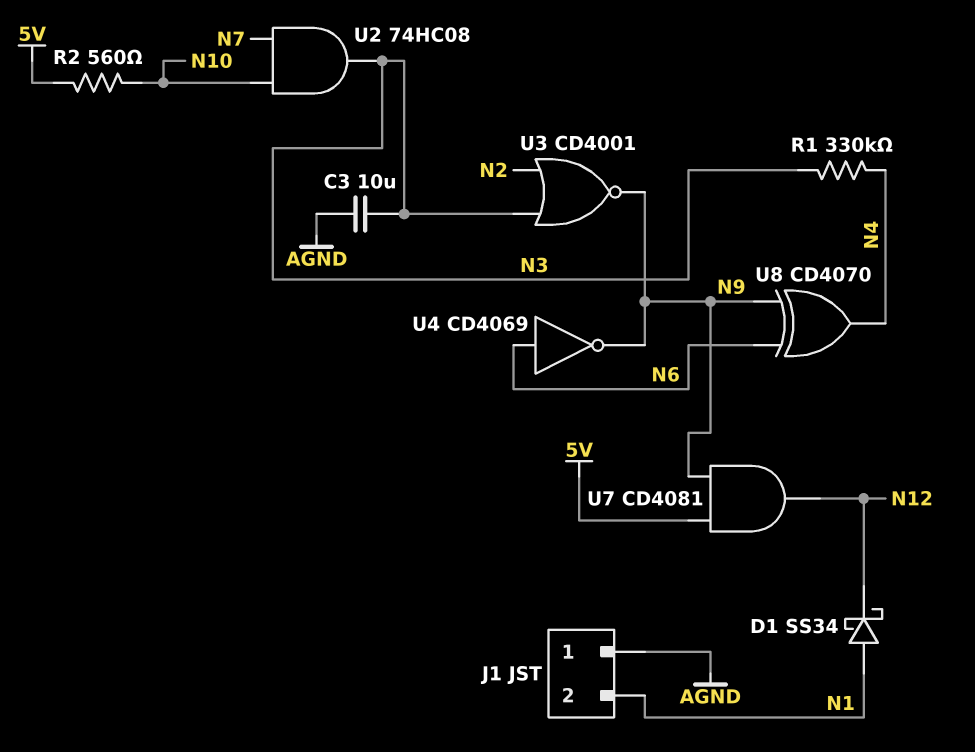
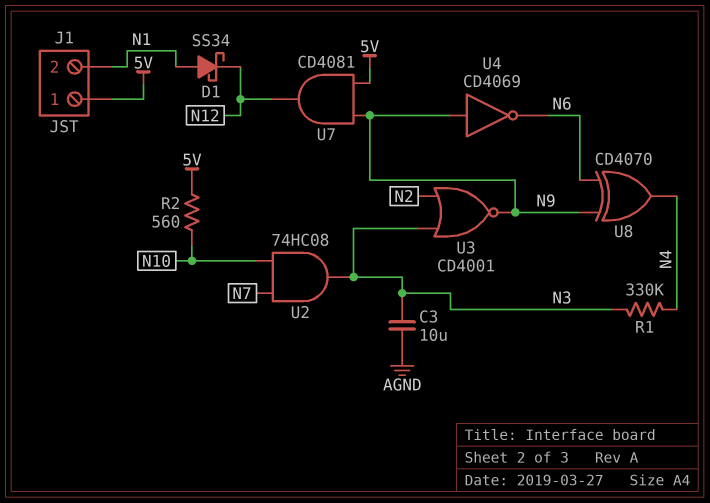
J1 pin 1: AGND -> 5V
U4: NOT CD4069 (in N6, out N9) -> NOT CD4069 (in N9, out N6)

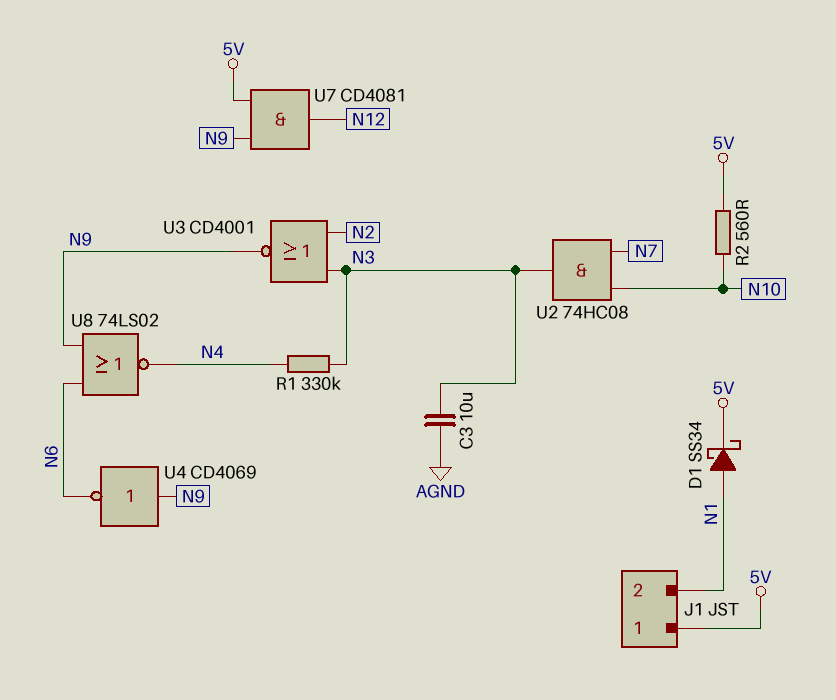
D1: schottky SS34 (A N1, K N12) -> schottky SS34 (A N1, K 5V)
U8: XOR CD4070 (in N6, in N9, out N4) -> NOR 74LS02 (in N6, in N9, out N4)

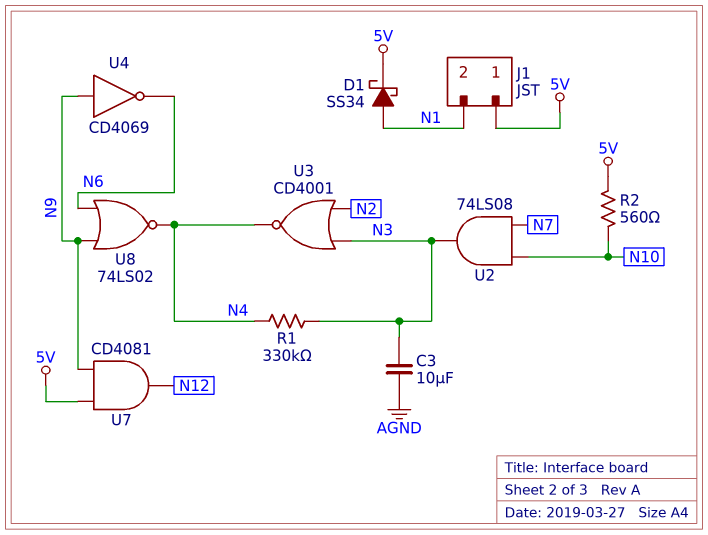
U2: AND 74HC08 (in N7, in N10, out N3) -> AND 74LS08 (in N7, in N10, out N3)
U3: NOR CD4001 (in N2, in N3, out N9) -> NOR CD4001 (in N2, in N3, out N4)

